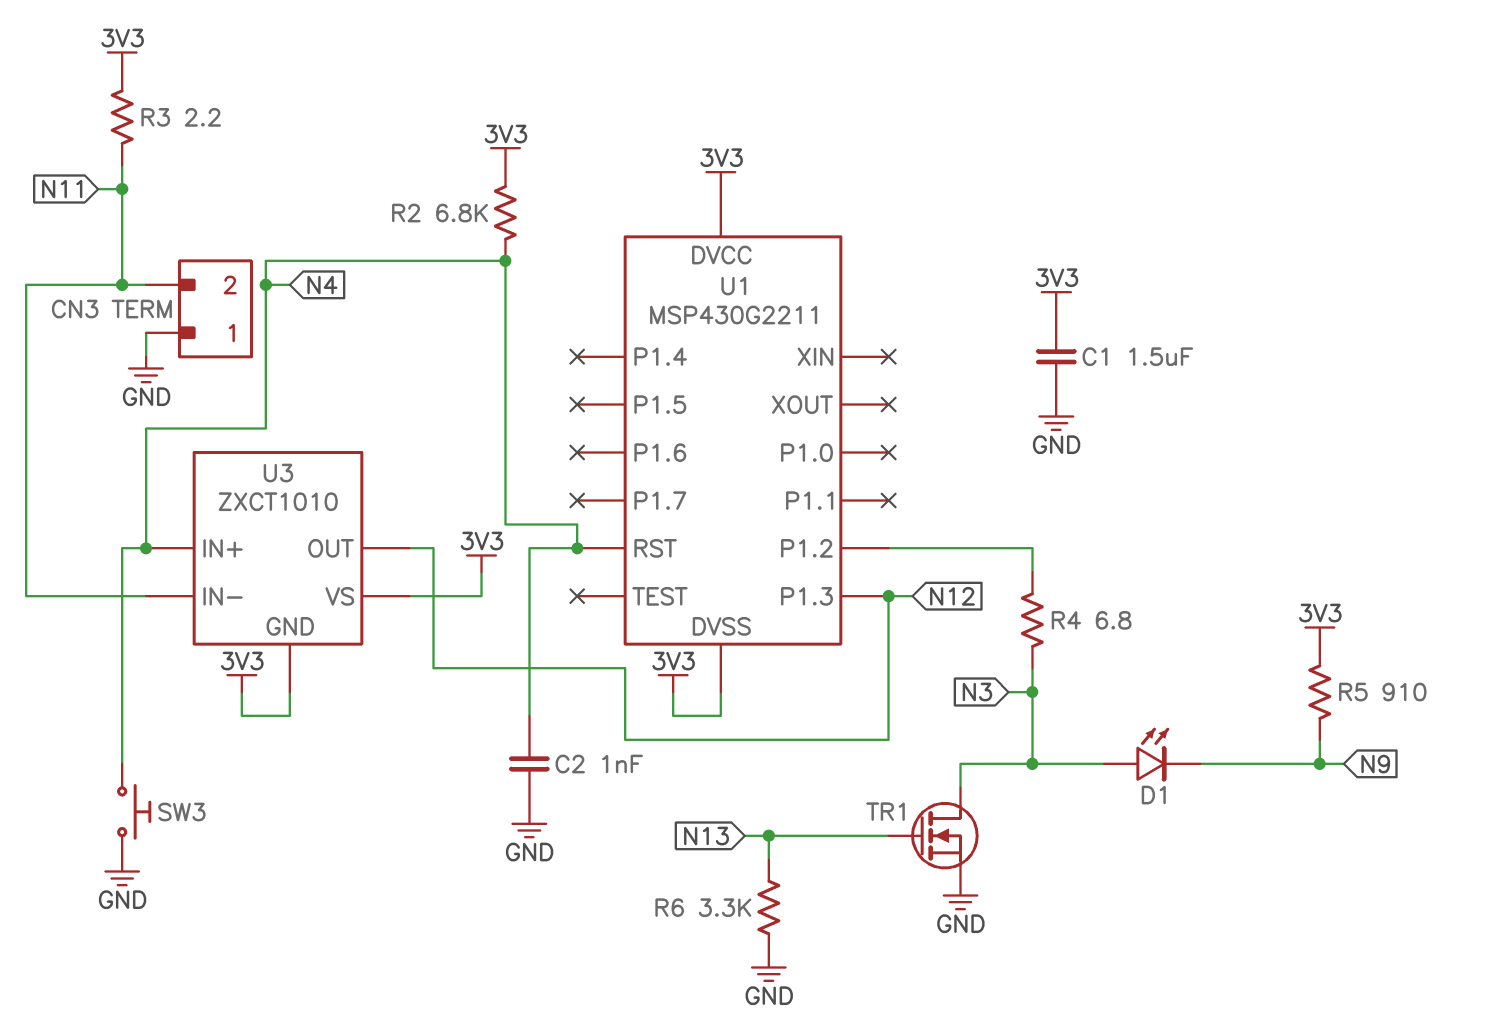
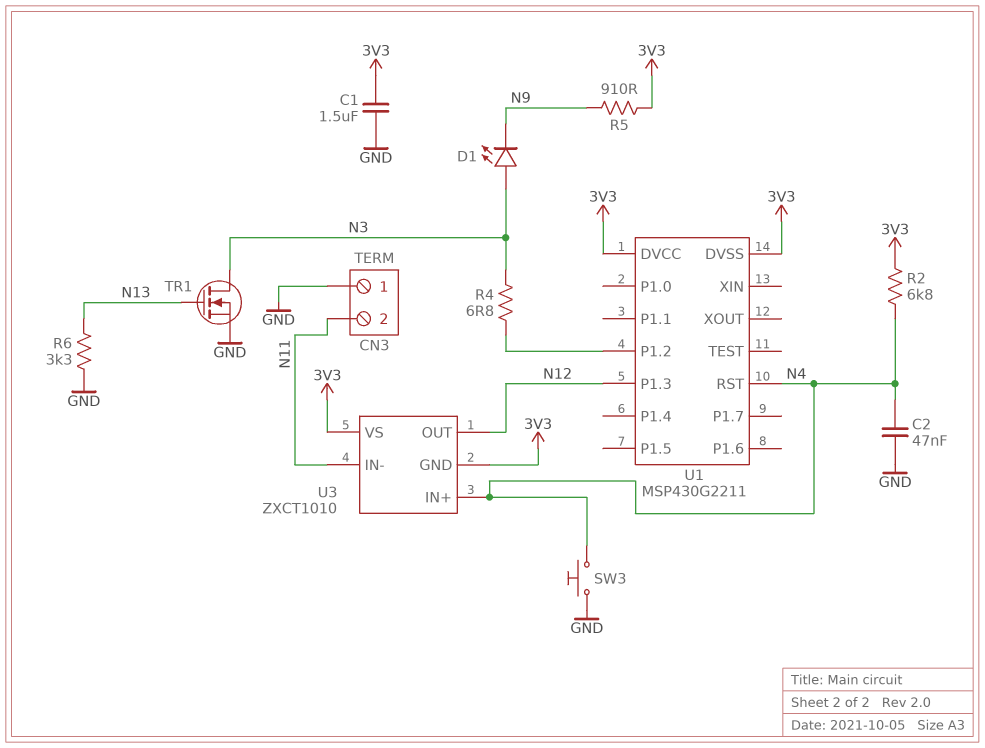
C2: 1nF (GND, N4) -> 47nF (GND, N4)
R3: 2.2 (3V3, N11) -> none

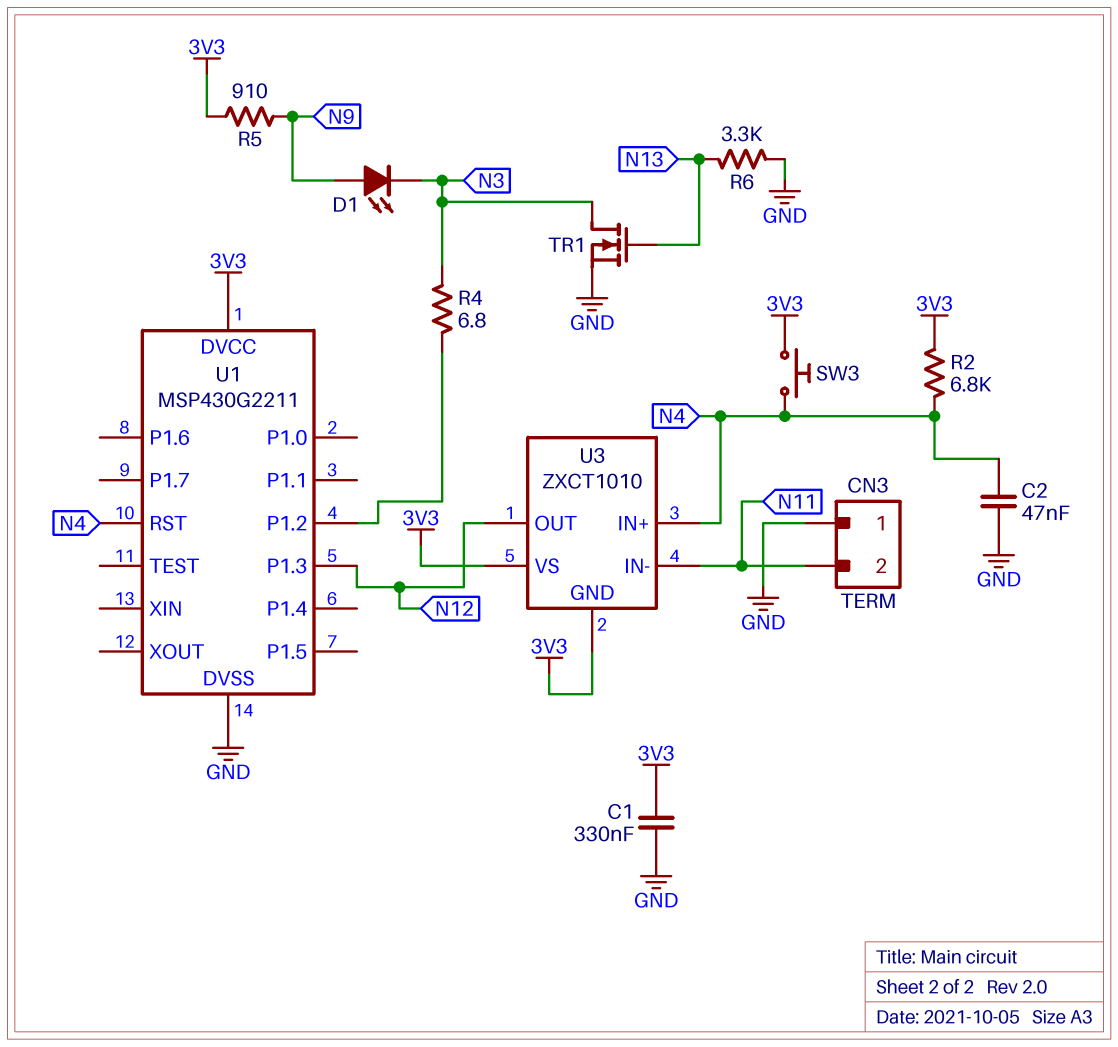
C1: 1.5uF (3V3, GND) -> 330nF (3V3, GND)
D1: LED (A N3, K N9) -> LED (A N9, K N3)
SW3: button (GND, N4) -> button (3V3, N4)
U1 pin DVSS: 3V3 -> GND

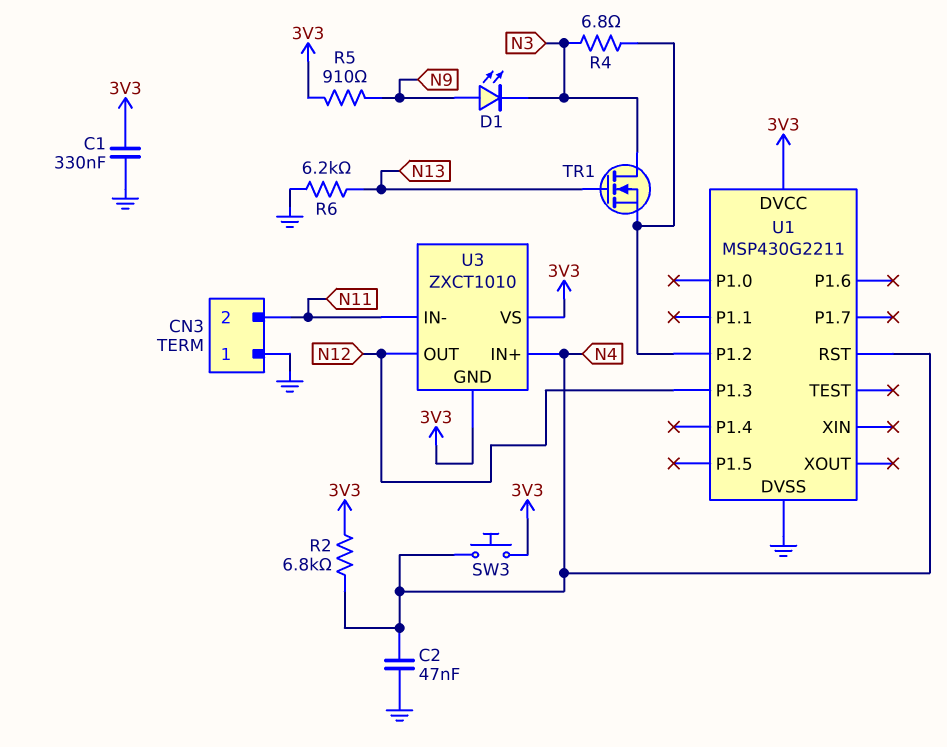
R6: 3.3k (GND, N13) -> 6.2k (GND, N13)
TR1: NMOS (G N13, D N3, S GND) -> NMOS (G N13, D N3, S U1/P1.2)

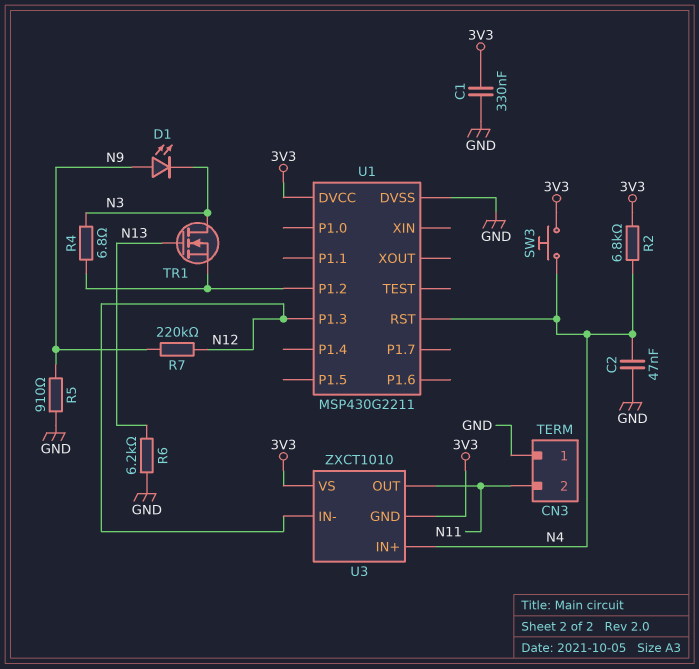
R5: 910 (3V3, N9) -> 910 (GND, N9)
R7: none -> 220k (N9, N12)
U3 pin IN-: N11 -> N12
U3 pin OUT: N12 -> N11

